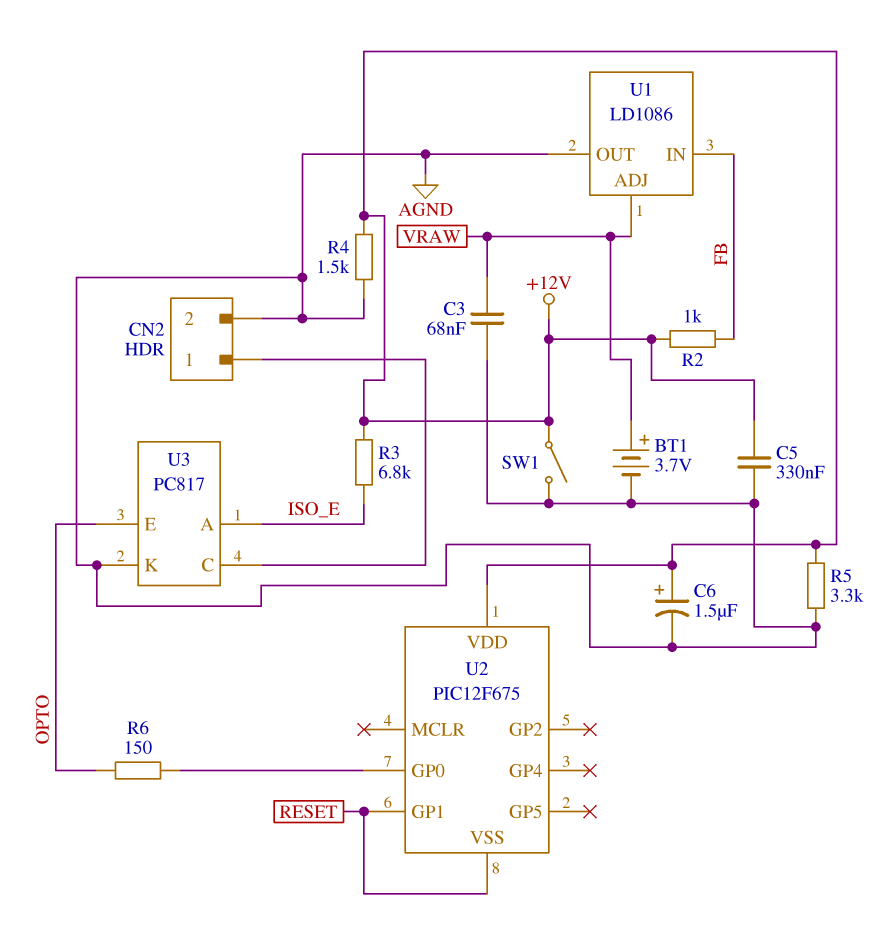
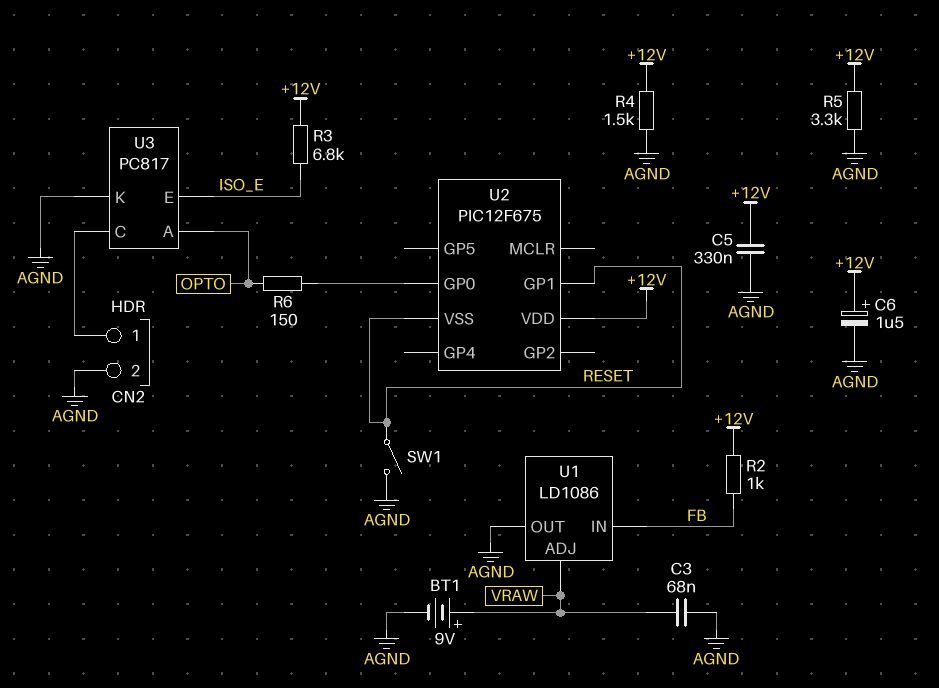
BT1: 3.7V (plus VRAW, minus AGND) -> 9V (plus VRAW, minus AGND)
SW1: switch (+12V, AGND) -> switch (AGND, RESET)
U3 pin A: ISO_E -> OPTO
U3 pin E: OPTO -> ISO_E

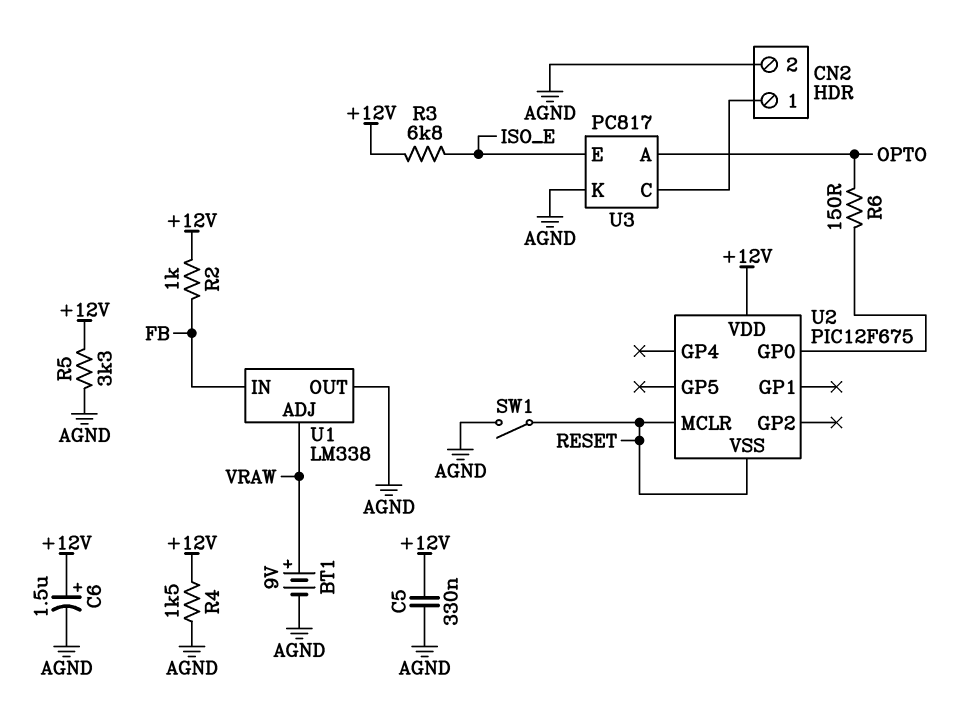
C3: 68nF (AGND, VRAW) -> none
U1: LD1086 -> LM338
U2 pin GP1: RESET -> none
U2 pin MCLR: none -> RESET

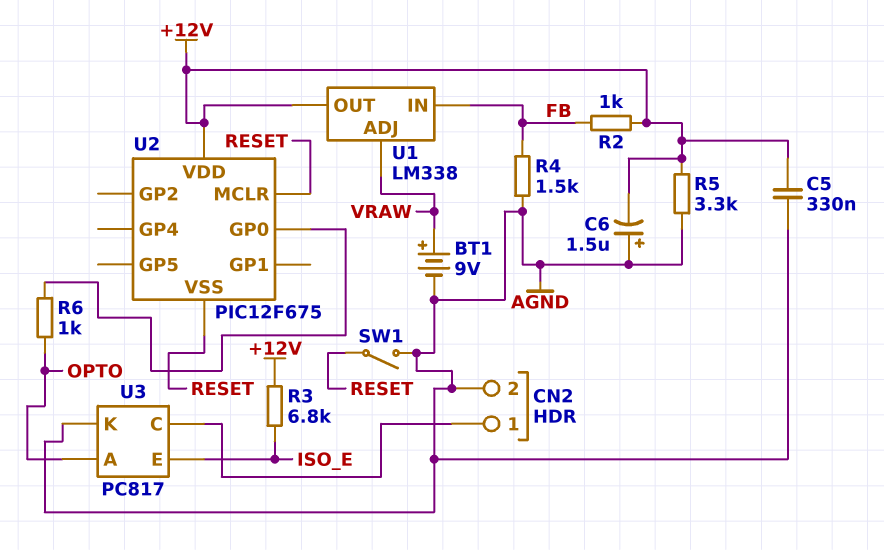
C6: 1.5uF (plus +12V, minus AGND) -> 1.5uF (plus AGND, minus +12V)
R4: 1.5k (+12V, AGND) -> 1.5k (AGND, FB)
R6: 150 (OPTO, U2/GP0) -> 1k (OPTO, U2/GP0)
U1 pin OUT: AGND -> +12V

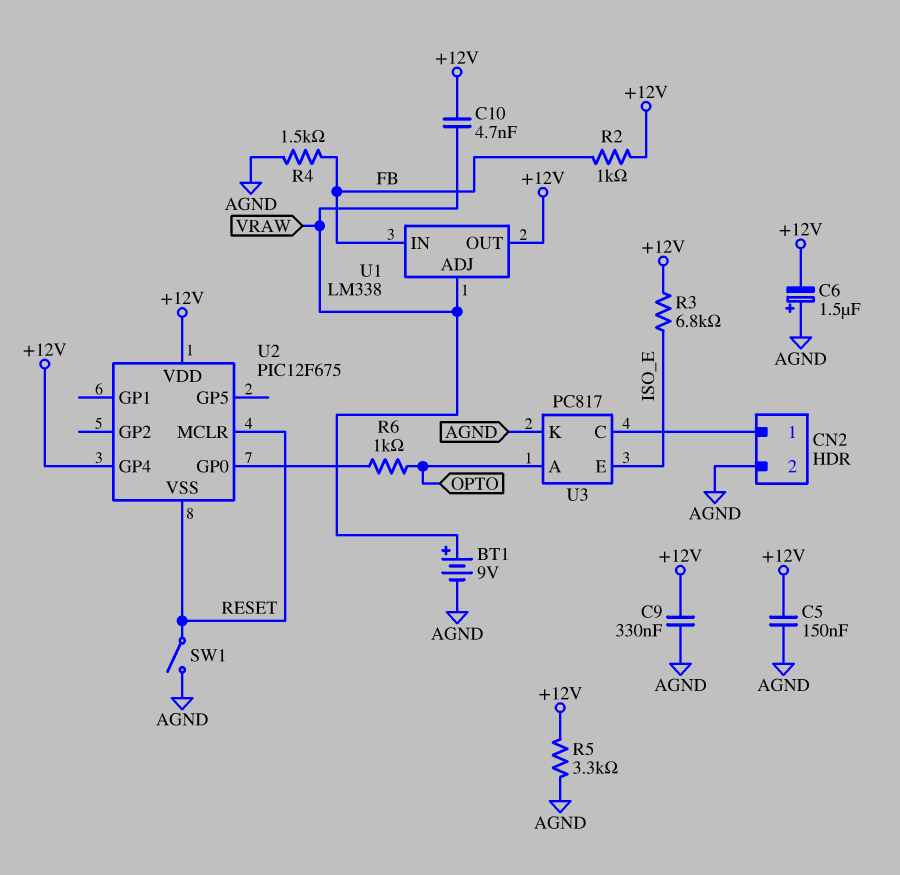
C5: 330nF (+12V, AGND) -> 150nF (+12V, AGND)
C9: none -> 330nF (+12V, AGND)
C10: none -> 4.7nF (+12V, VRAW)
U2 pin GP4: none -> +12V

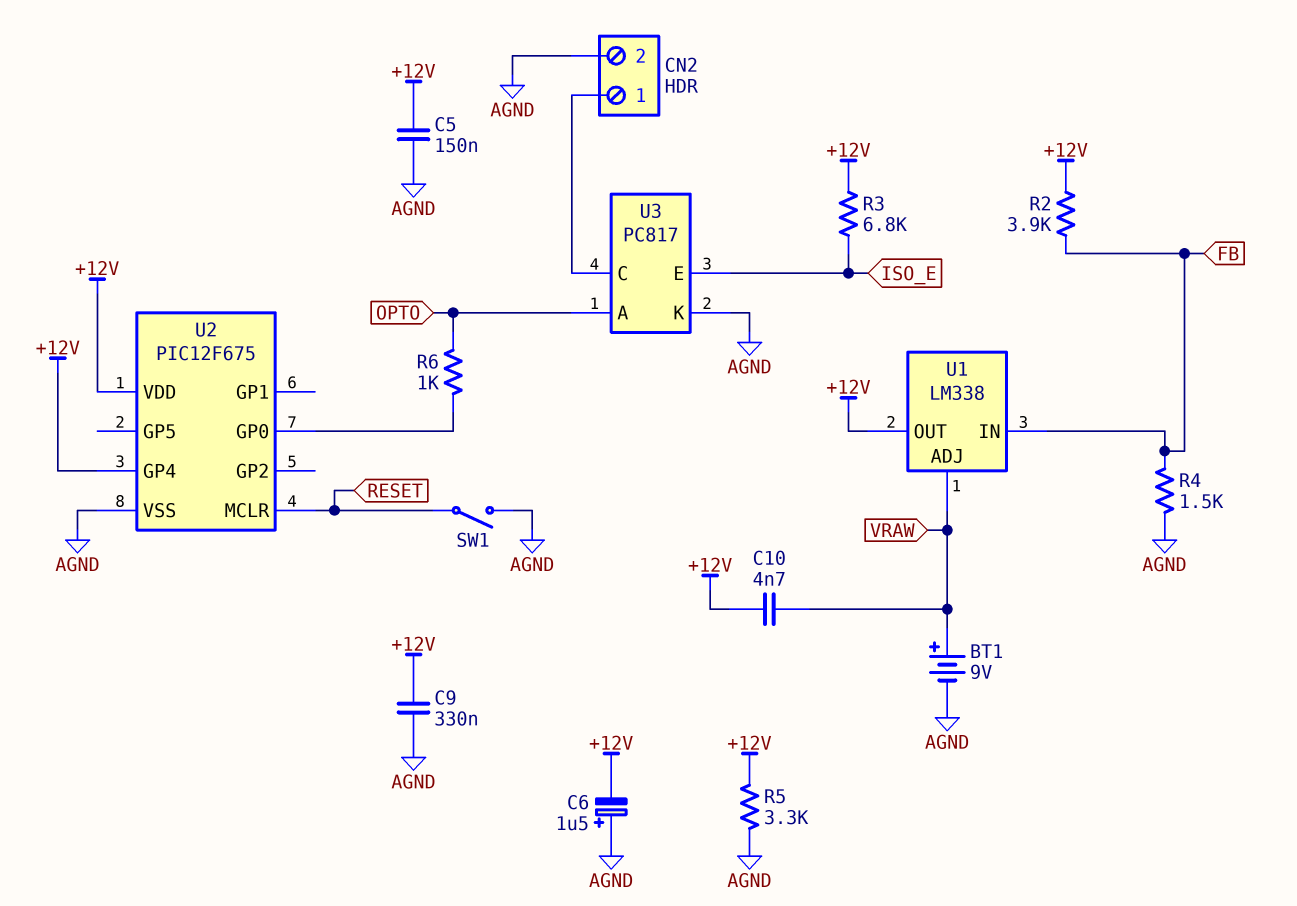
R2: 1k (+12V, FB) -> 3.9k (+12V, FB)
U2 pin VSS: RESET -> AGND

